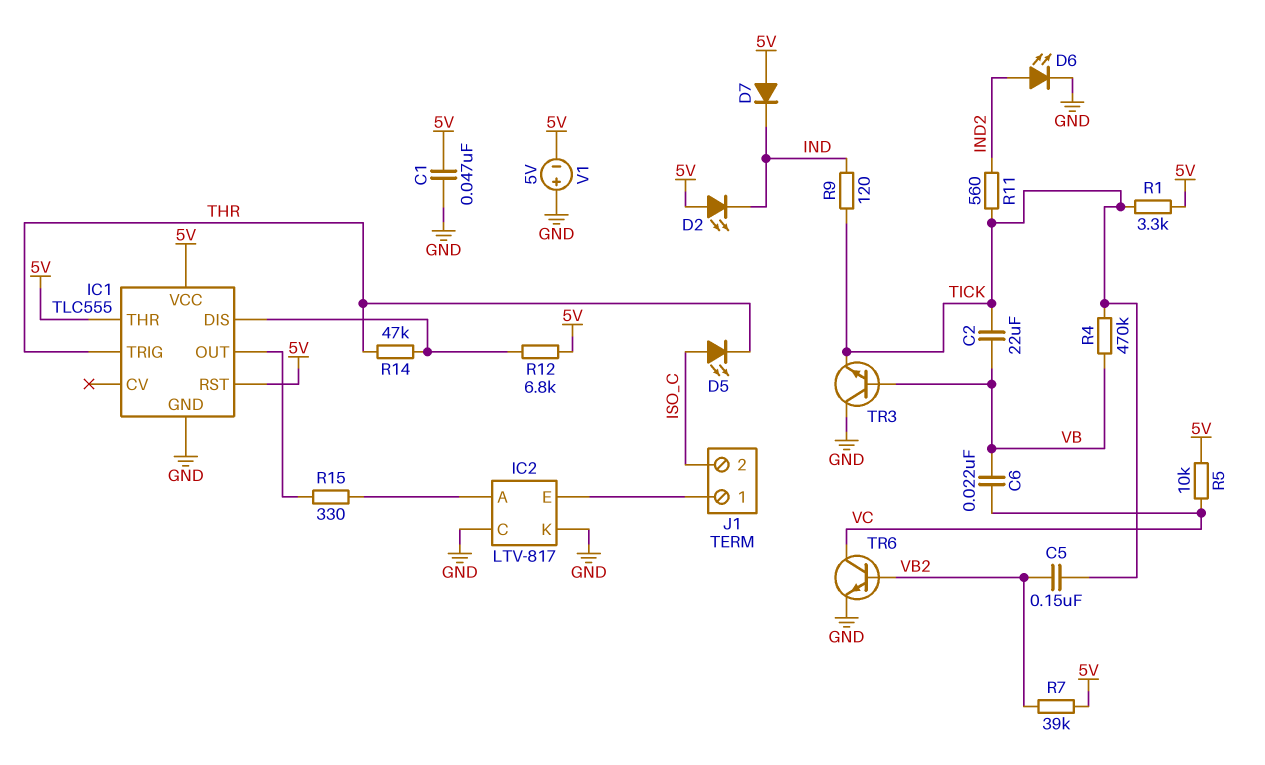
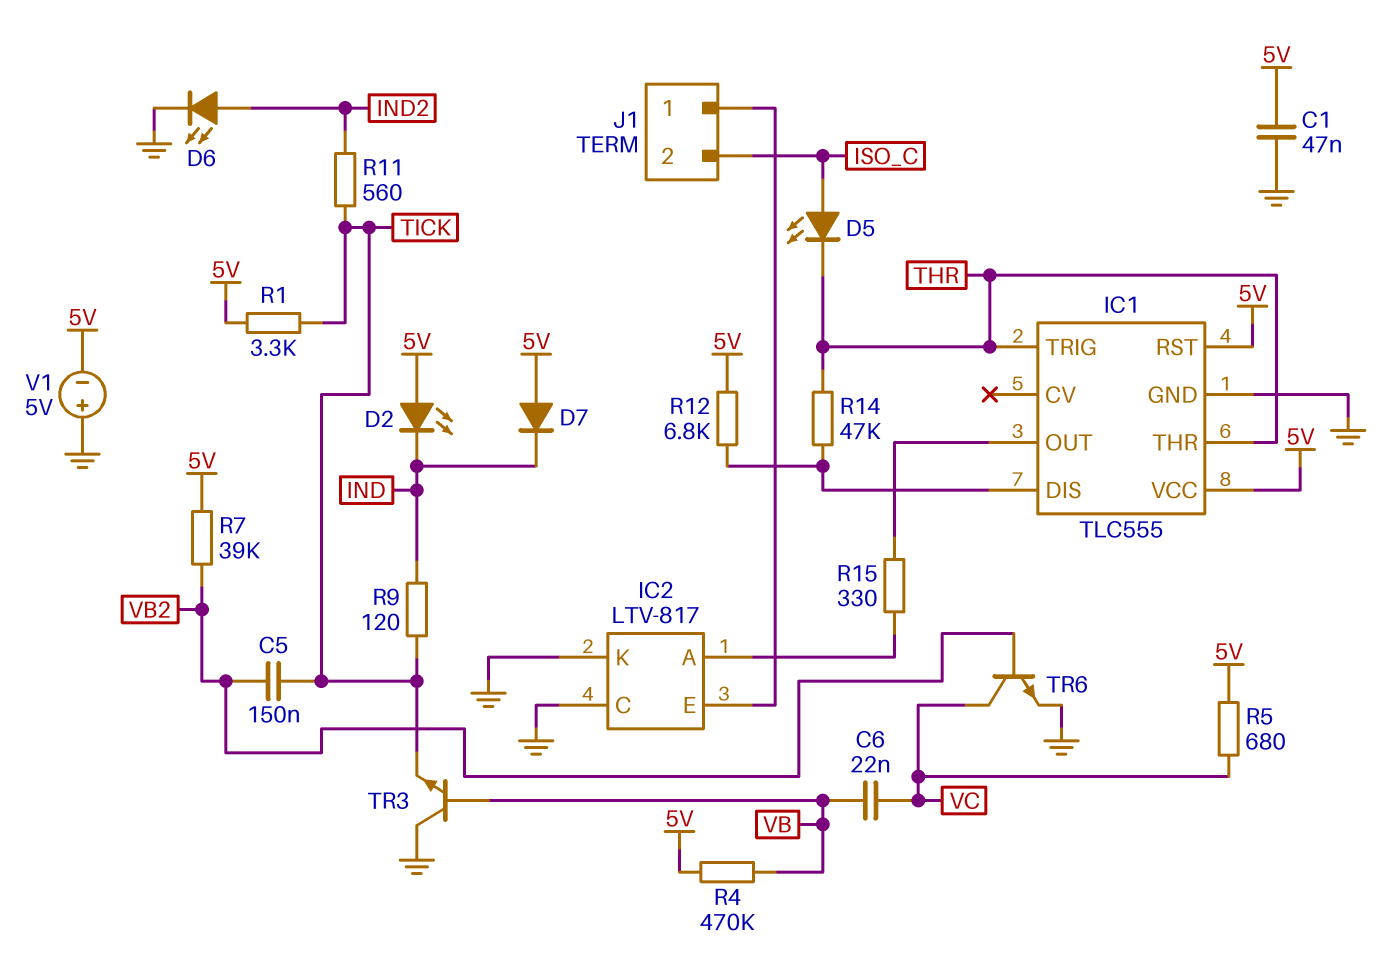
C2: 22uF (TICK, VB) -> none
IC1 pin THR: 5V -> THR
R4: 470k (TICK, VB) -> 470k (5V, VB)
R5: 10k (5V, VC) -> 680 (5V, VC)

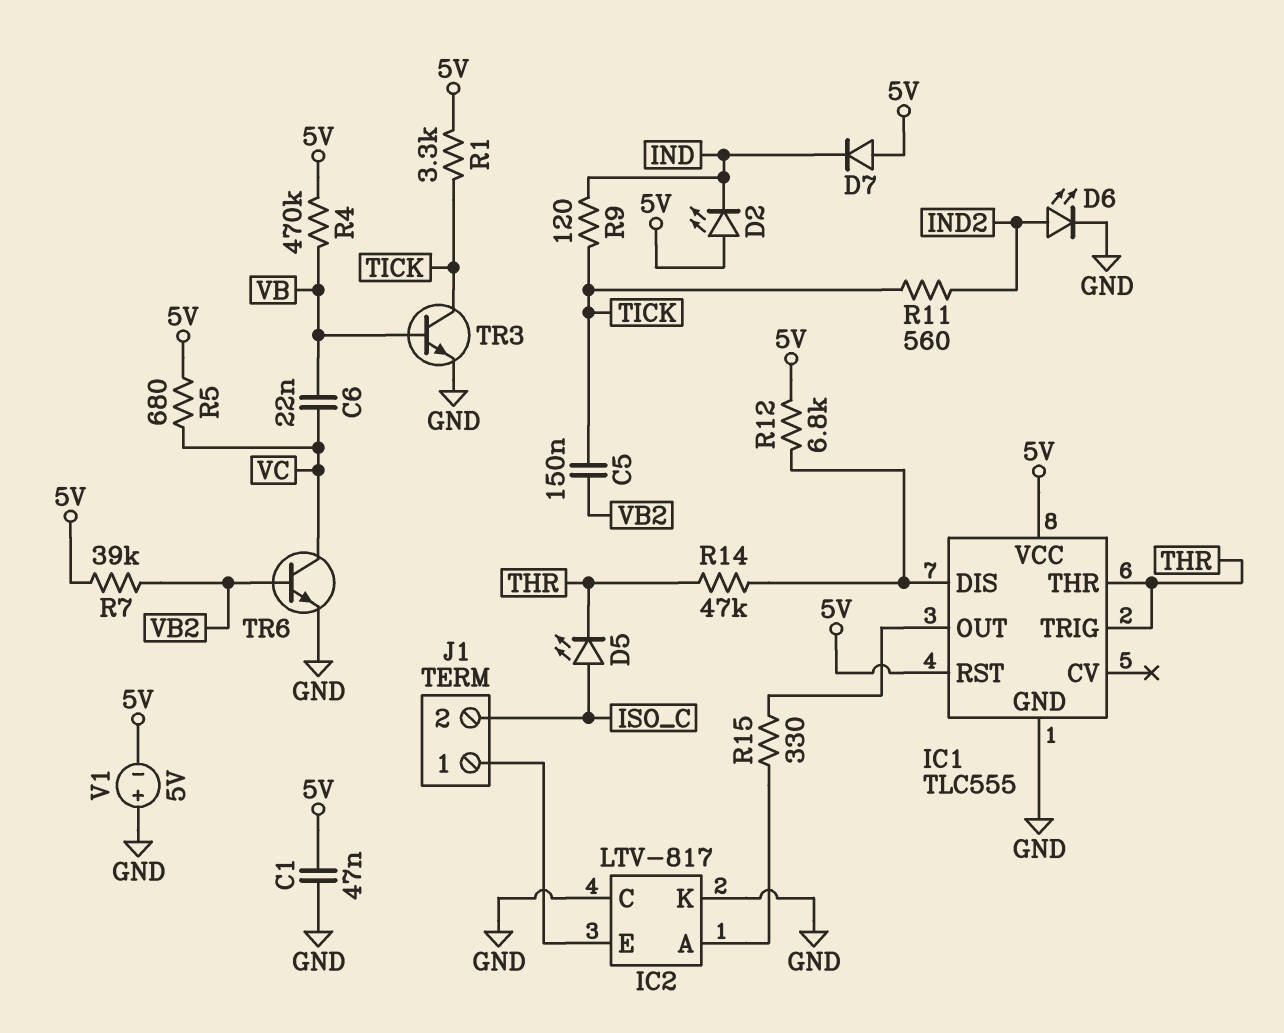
TR3: NPN (B VB, C GND, E TICK) -> NPN (B VB, C TICK, E GND)

